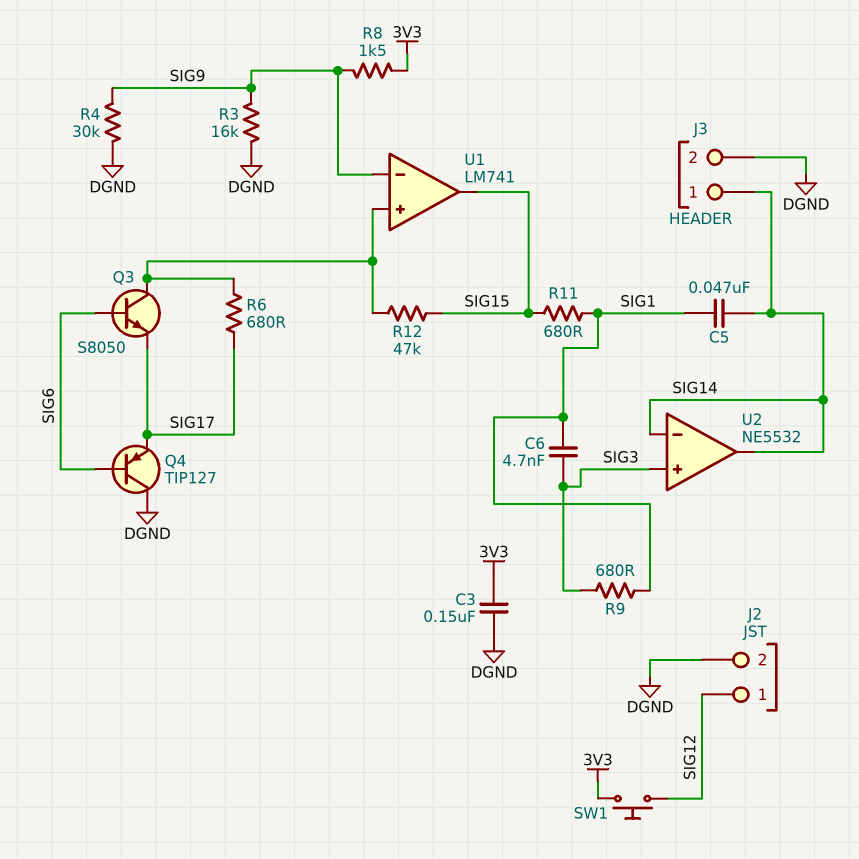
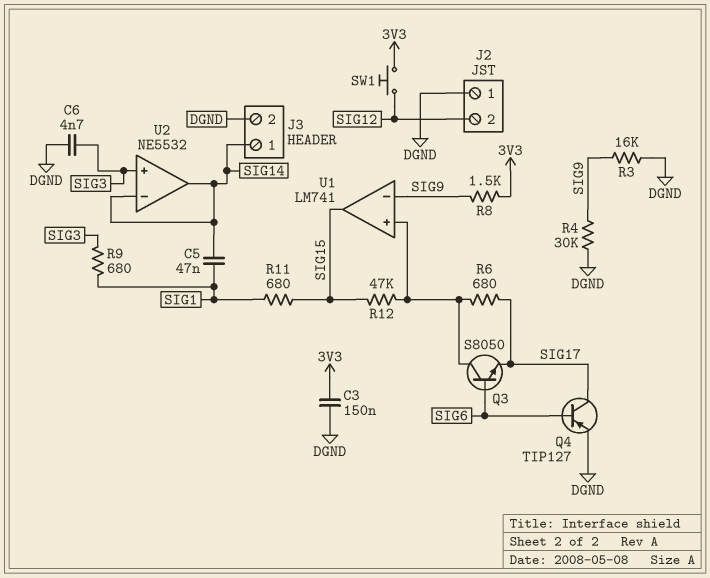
C6: 4.7nF (SIG1, SIG3) -> 4.7nF (DGND, SIG3)
J2 pin 1: SIG12 -> DGND
J2 pin 2: DGND -> SIG12
Q4: PNP TIP127 (B SIG6, C DGND, E SIG17) -> PNP TIP127 (B SIG6, C SIG17, E DGND)

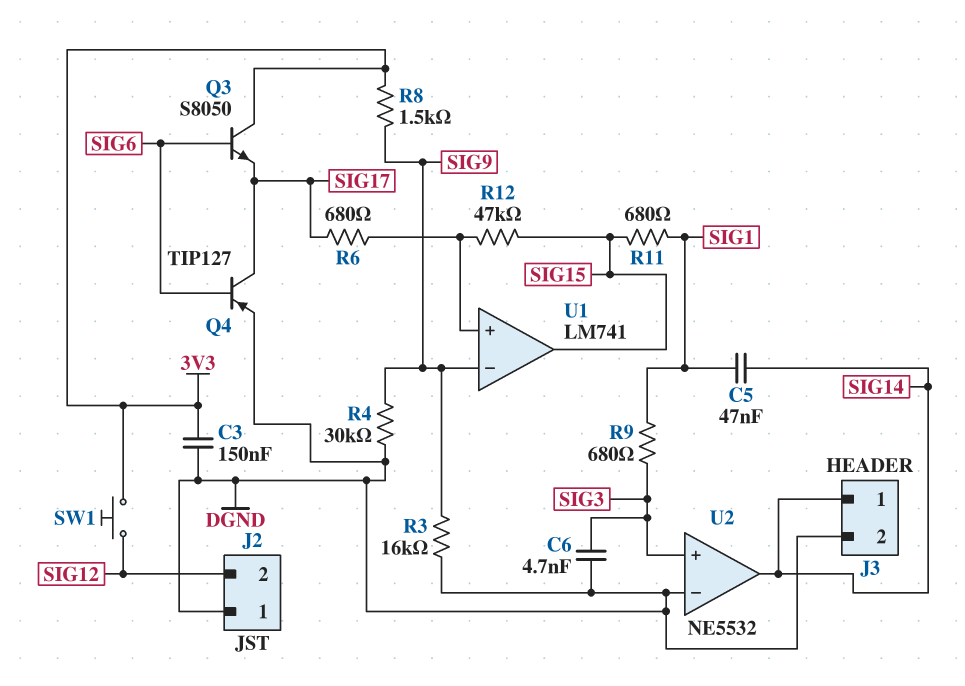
Q3: NPN S8050 (B SIG6, C U1/in+, E SIG17) -> NPN S8050 (B SIG6, C 3V3, E SIG17)
U2 pin in-: SIG14 -> DGND

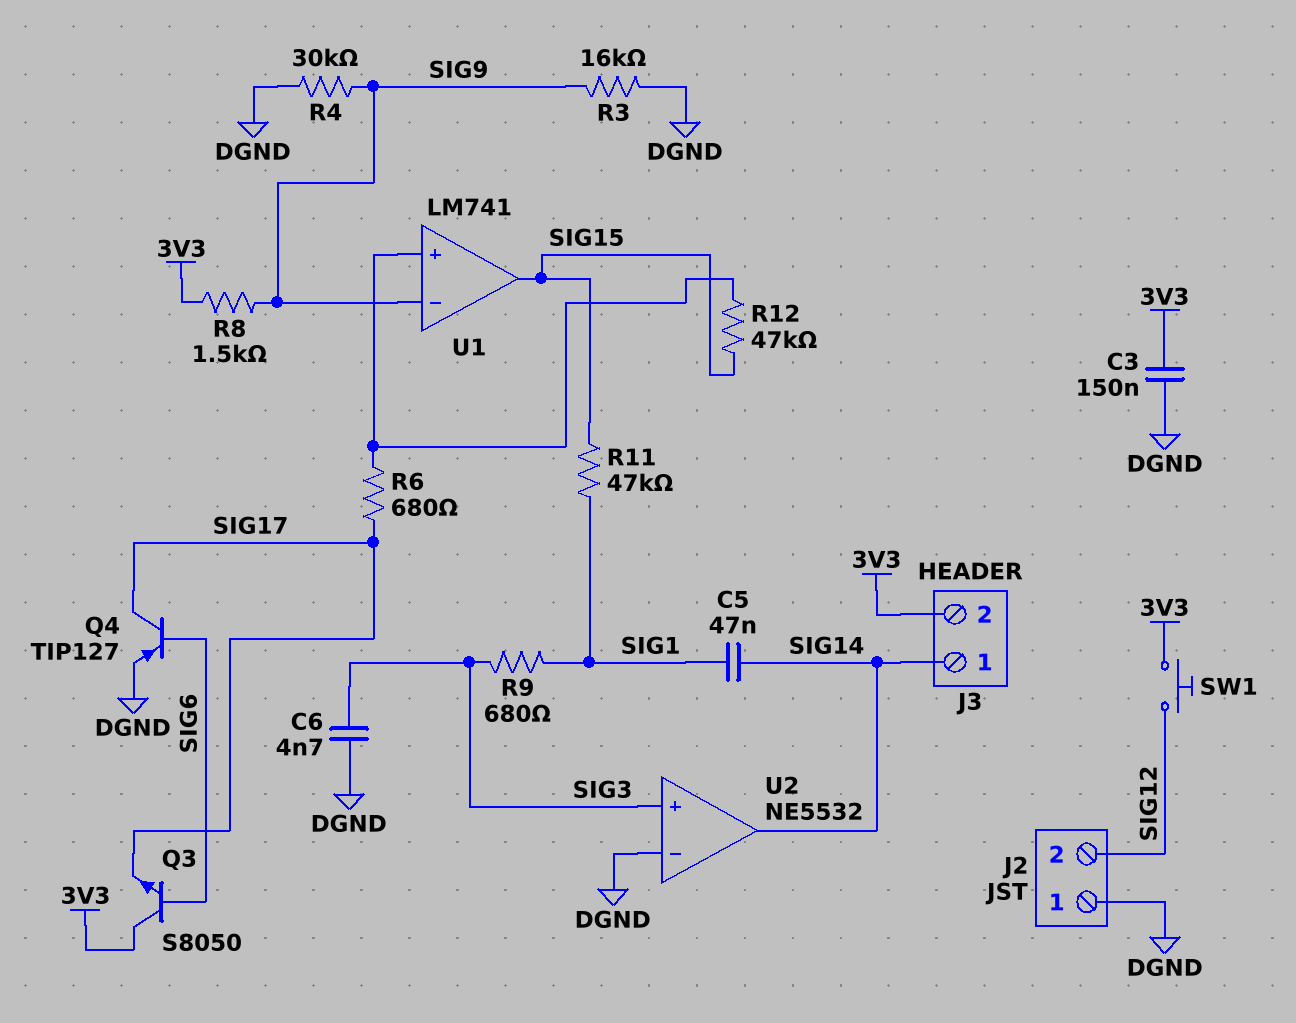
J3 pin 2: DGND -> 3V3
R11: 680 (SIG1, SIG15) -> 47k (SIG1, SIG15)

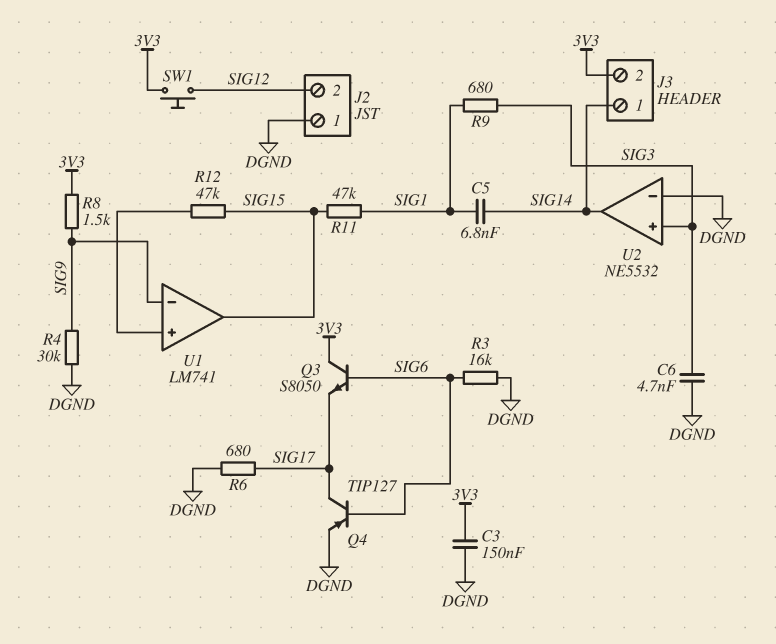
C5: 47nF (SIG1, SIG14) -> 6.8nF (SIG1, SIG14)
R3: 16k (DGND, SIG9) -> 16k (DGND, SIG6)
R6: 680 (SIG17, U1/in+) -> 680 (DGND, SIG17)

